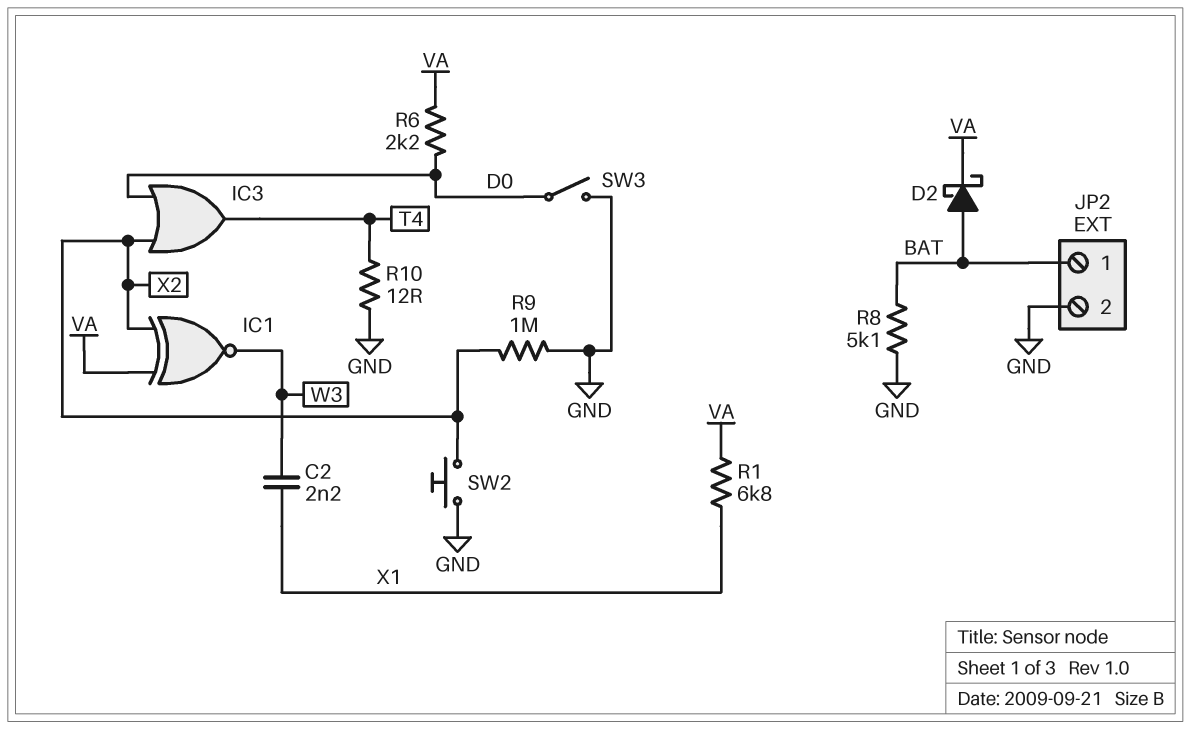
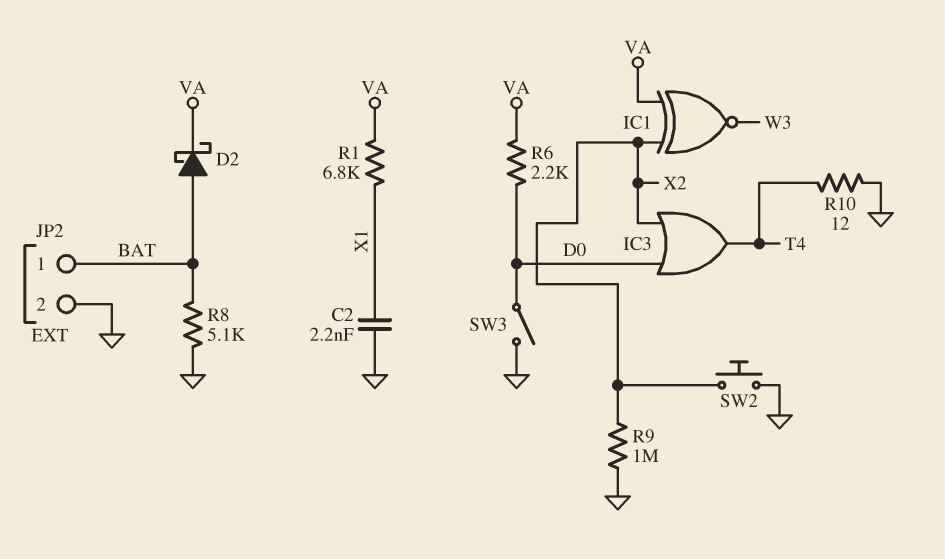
C2: 2.2nF (W3, X1) -> 2.2nF (GND, X1)

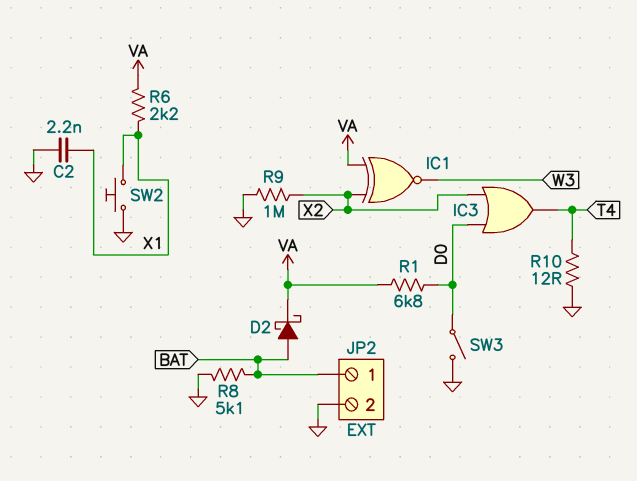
R1: 6.8k (VA, X1) -> 6.8k (D0, VA)
R6: 2.2k (D0, VA) -> 2.2k (VA, X1)
SW2: button (GND, X2) -> button (GND, X1)

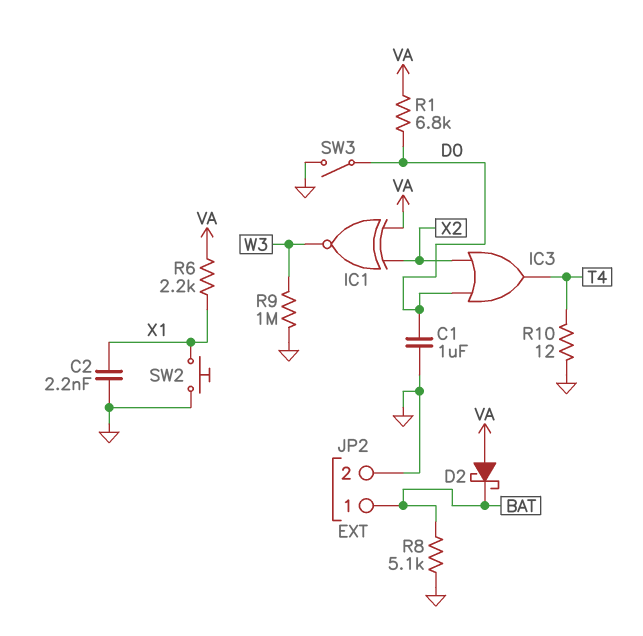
C1: none -> 1uF (D0, GND)
D2: schottky (A BAT, K VA) -> schottky (A VA, K BAT)
R9: 1M (GND, X2) -> 1M (GND, W3)

